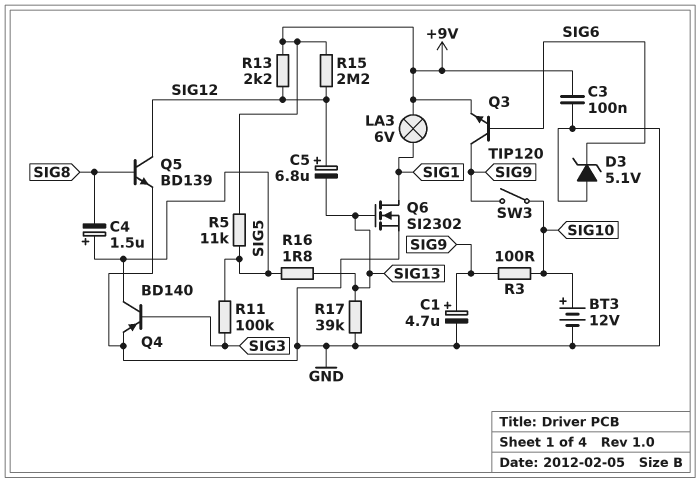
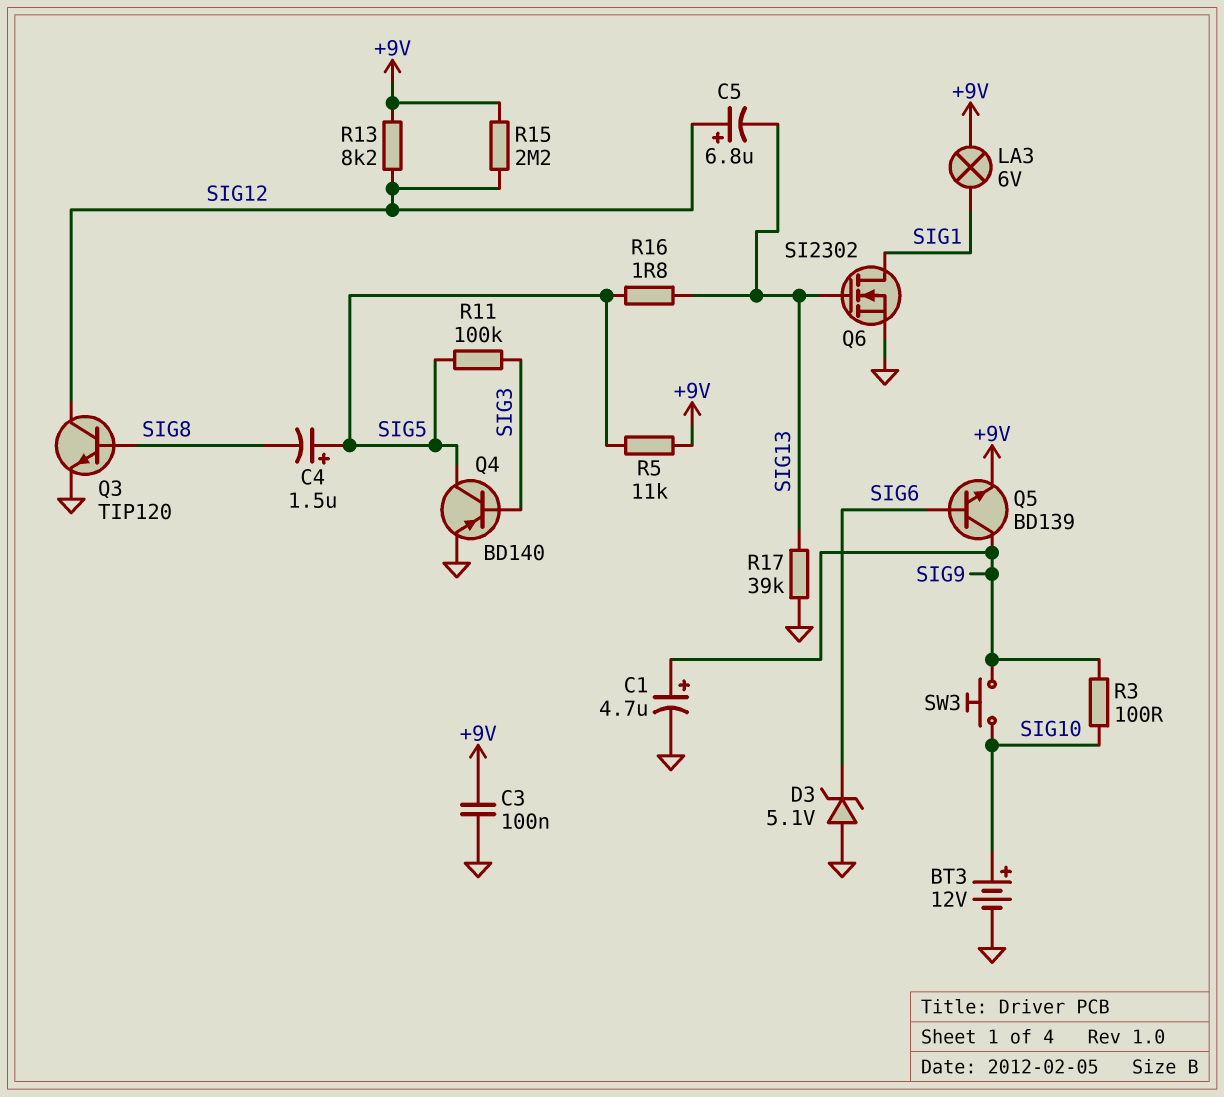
Q3: NPN TIP120 (B SIG6, C SIG9, E +9V) -> NPN TIP120 (B SIG8, C SIG12, E GND)
Q5: NPN BD139 (B SIG8, C SIG12, E GND) -> NPN BD139 (B SIG6, C SIG9, E +9V)
R13: 2.2k (+9V, SIG12) -> 8.2k (+9V, SIG12)
SW3: switch (SIG9, SIG10) -> button (SIG9, SIG10)

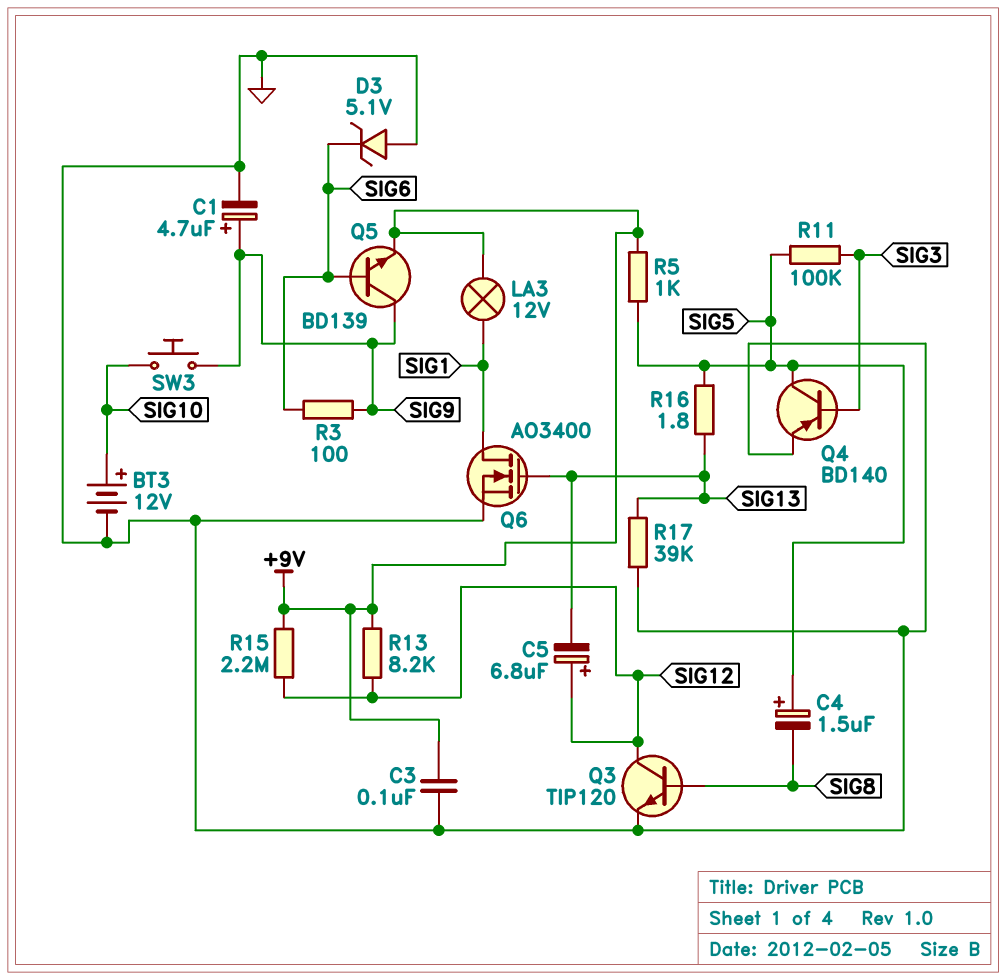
LA3: lamp 6V (+9V, SIG1) -> lamp 12V (+9V, SIG1)
Q6: NMOS SI2302 (G SIG13, D SIG1, S GND) -> NMOS AO3400 (G SIG13, D SIG1, S GND)
R3: 100 (SIG9, SIG10) -> 100 (SIG6, SIG9)
R5: 11k (+9V, SIG5) -> 1k (+9V, SIG5)

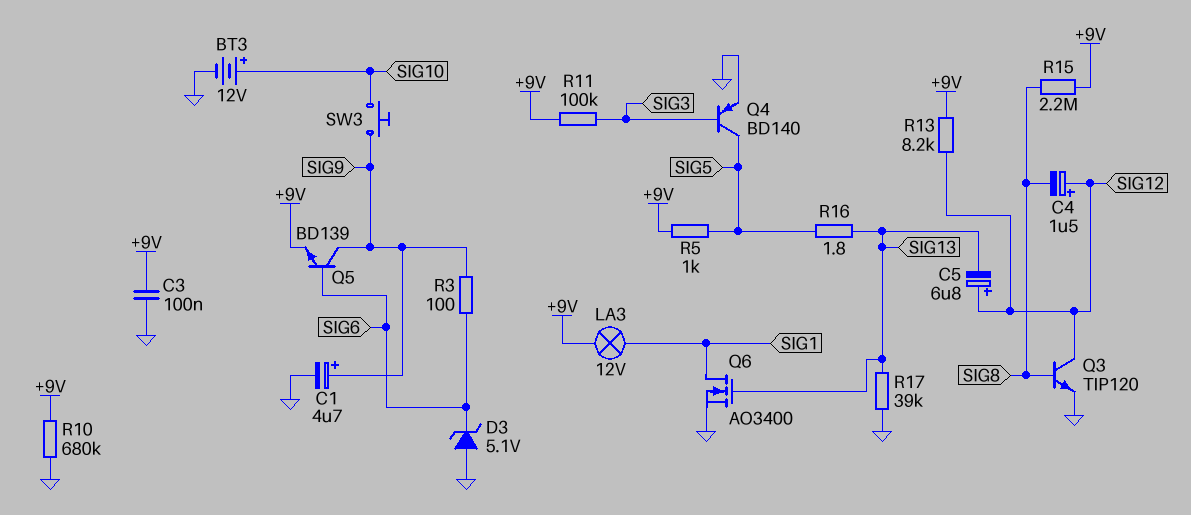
C4: 1.5uF (plus SIG5, minus SIG8) -> 1.5uF (plus SIG12, minus SIG8)
R10: none -> 680k (+9V, GND)
R11: 100k (SIG3, SIG5) -> 100k (+9V, SIG3)
R15: 2.2M (+9V, SIG12) -> 2.2M (+9V, SIG8)

